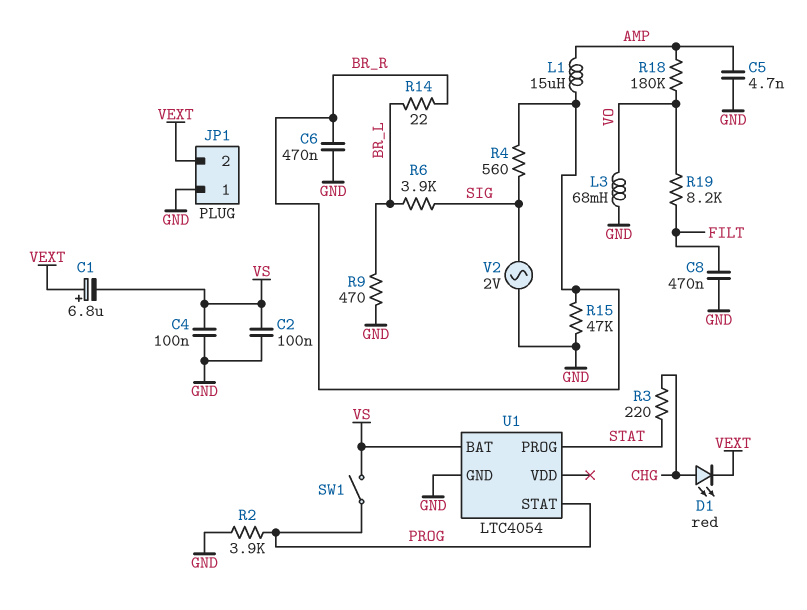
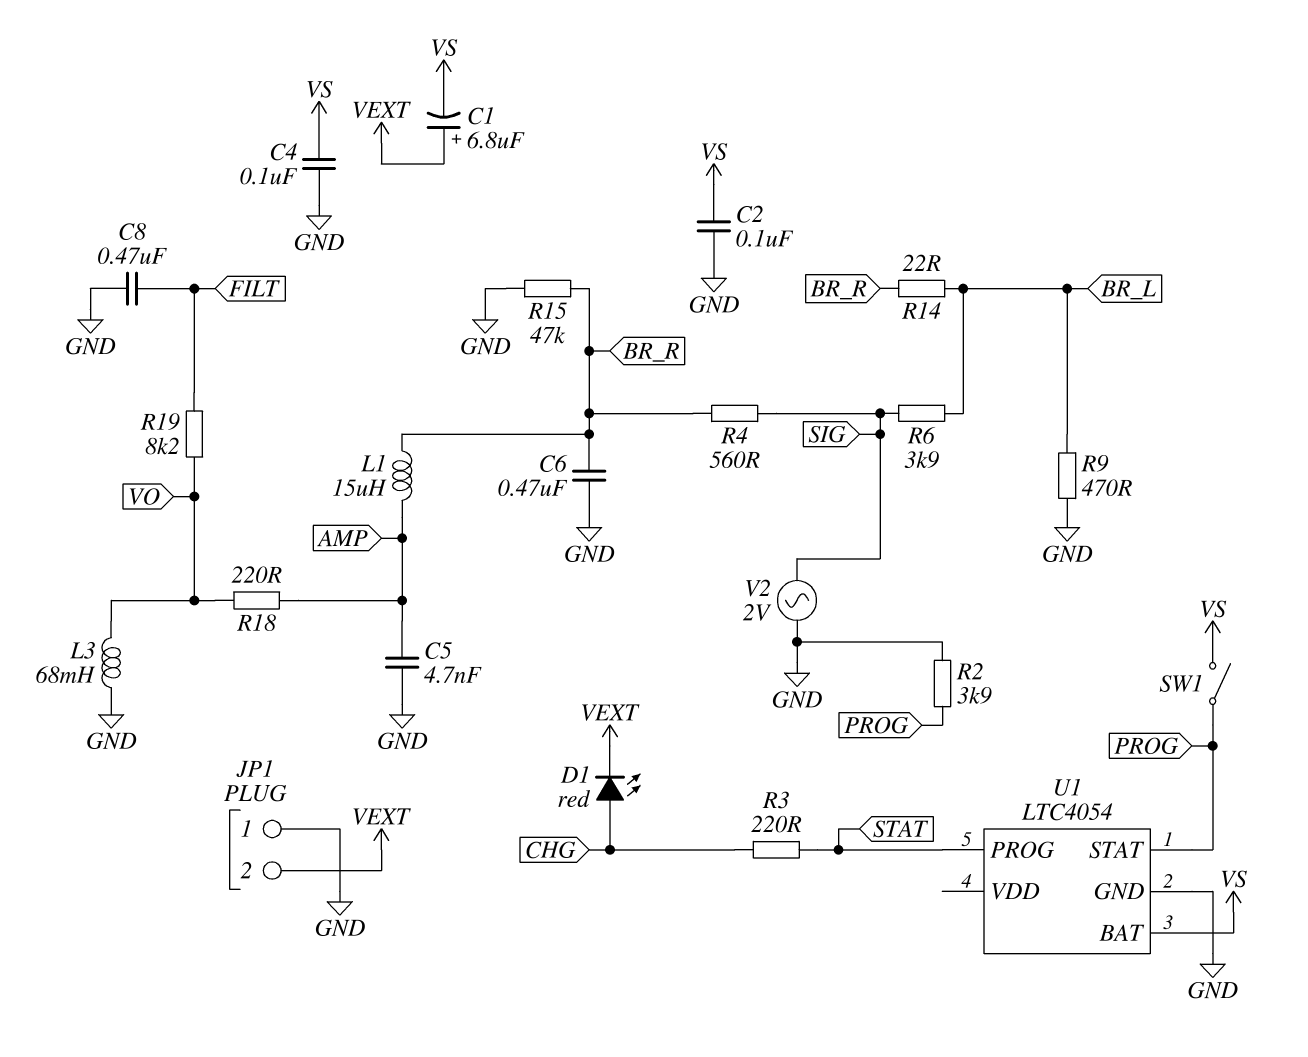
R18: 180k (AMP, VO) -> 220 (AMP, VO)

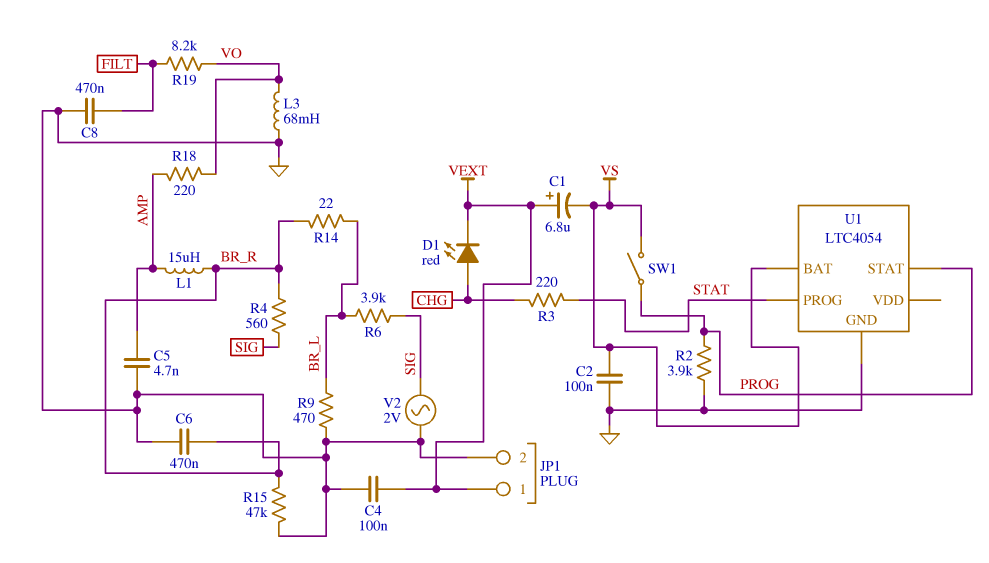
C4: 100nF (GND, VS) -> 100nF (GND, VEXT)
JP1 pin 1: GND -> VEXT
JP1 pin 2: VEXT -> GND

